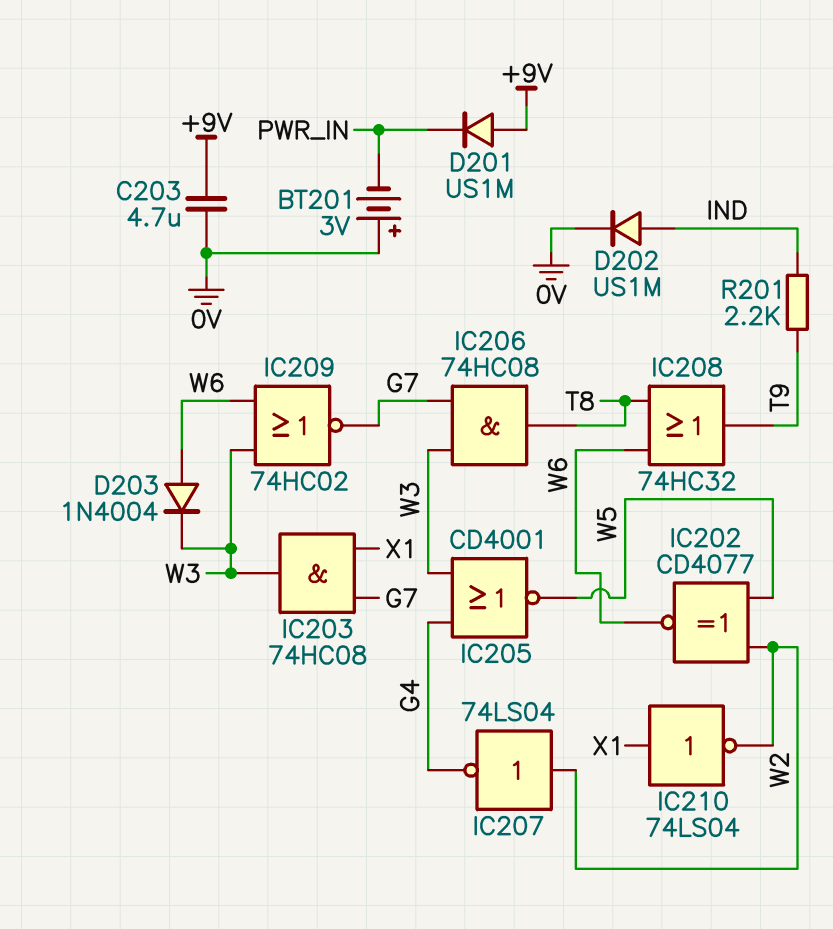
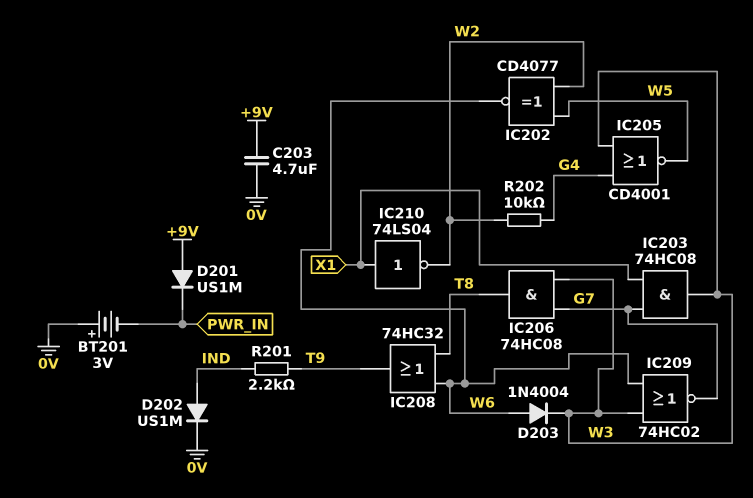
IC207: NOT 74LS04 (in W2, out G4) -> none
R202: none -> 10k (G4, W2)

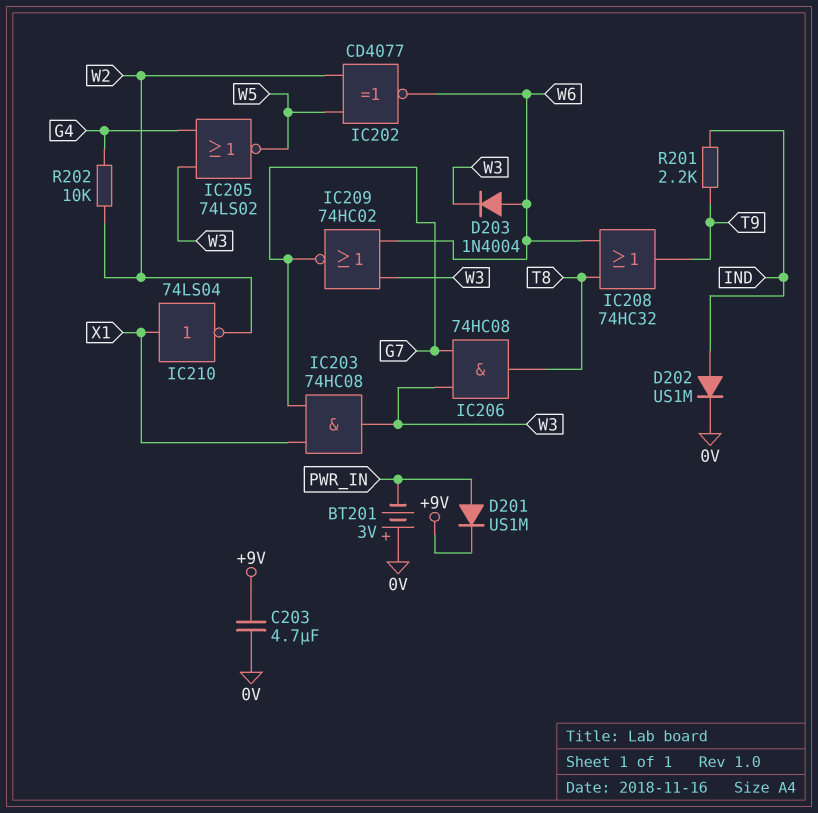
D201: diode US1M (A +9V, K PWR_IN) -> diode US1M (A PWR_IN, K +9V)
IC205: NOR CD4001 (in G4, in W3, out W5) -> NOR 74LS02 (in G4, in W3, out W5)

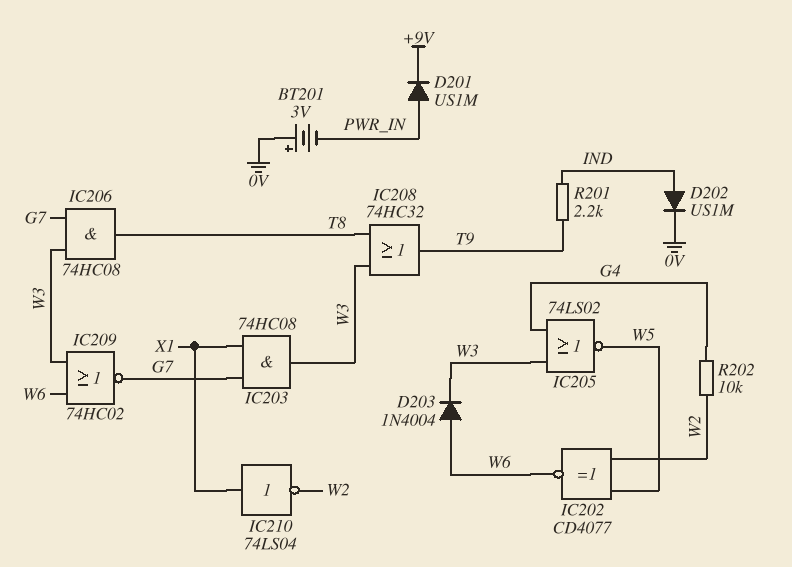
C203: 4.7uF (+9V, 0V) -> none
IC208: OR 74HC32 (in T8, in W6, out T9) -> OR 74HC32 (in T8, in W3, out T9)

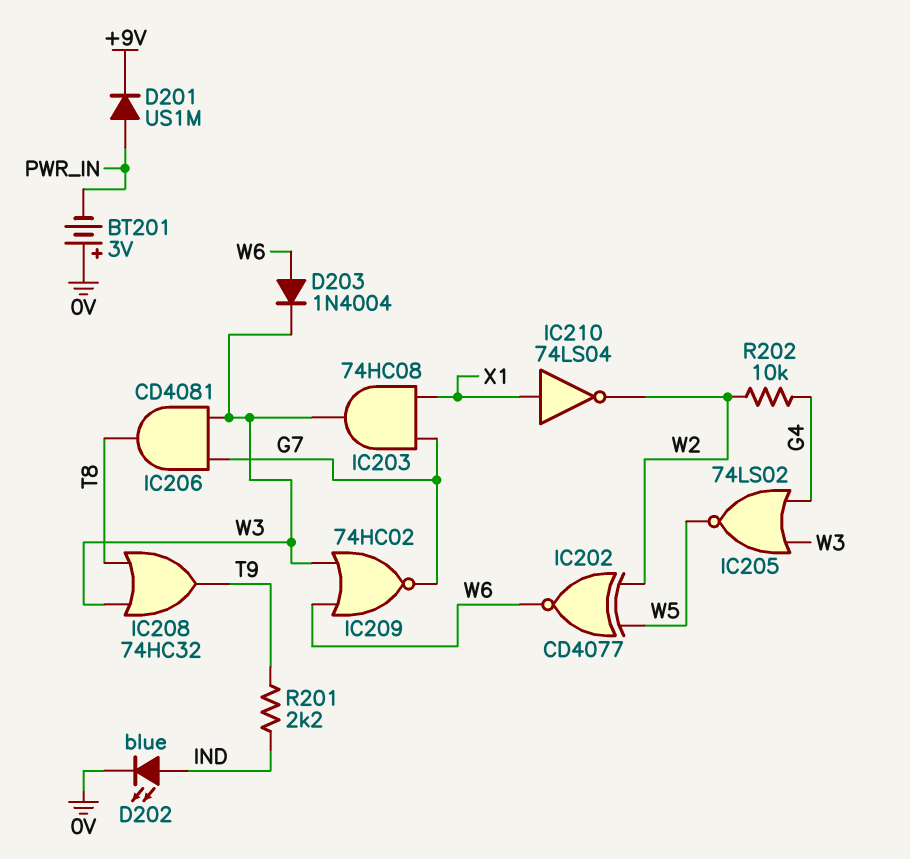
D202: diode US1M (A IND, K 0V) -> LED blue (A IND, K 0V)
IC206: AND 74HC08 (in G7, in W3, out T8) -> AND CD4081 (in G7, in W3, out T8)

